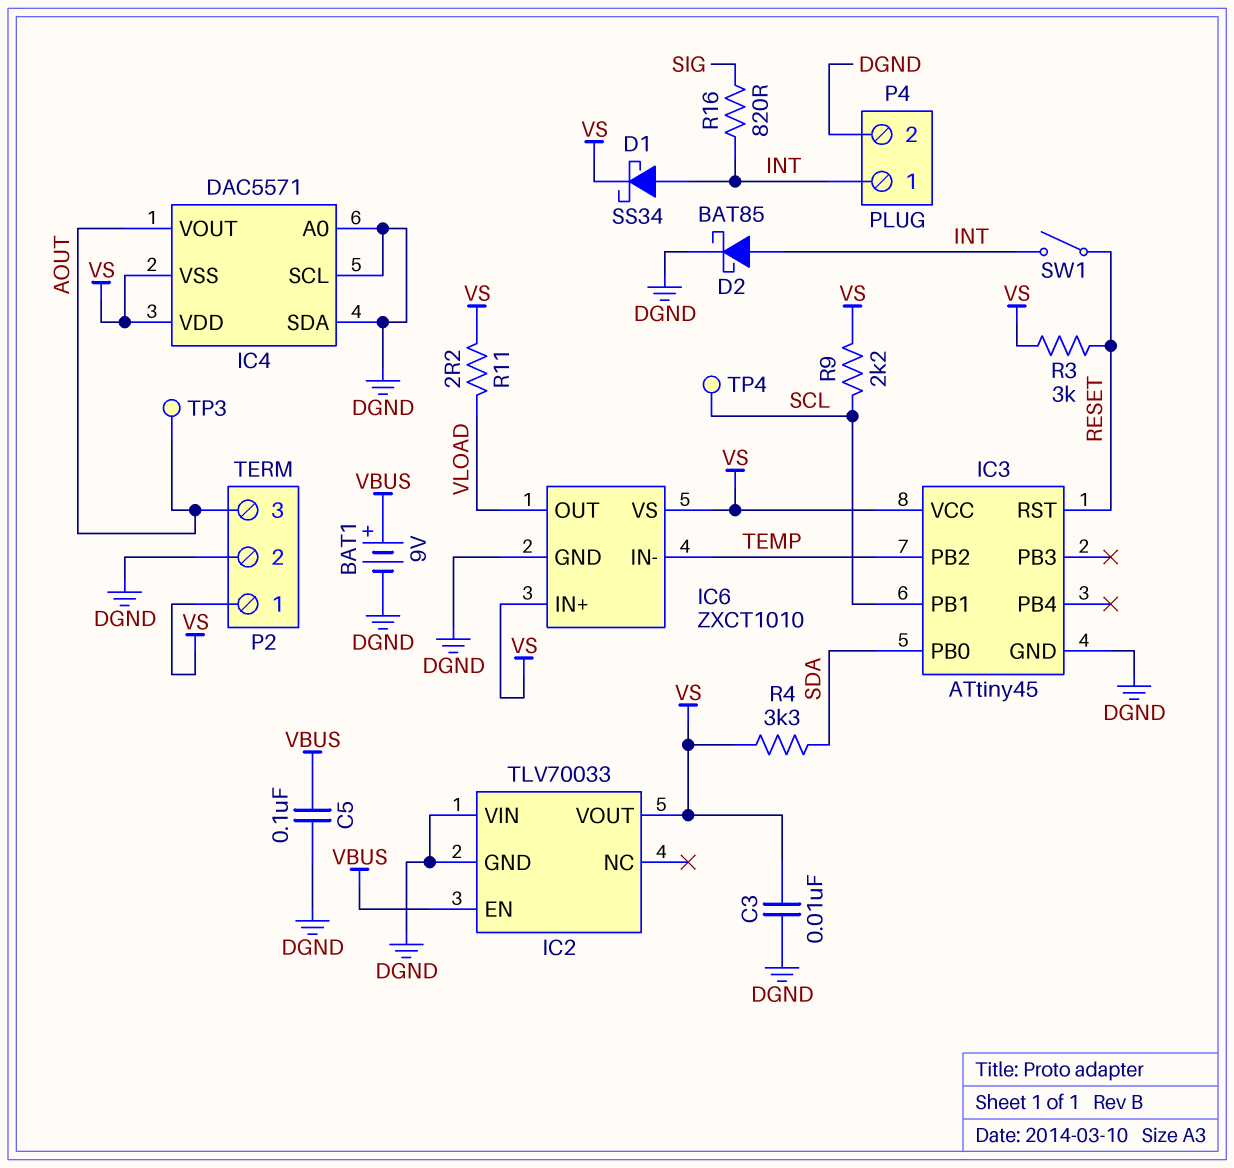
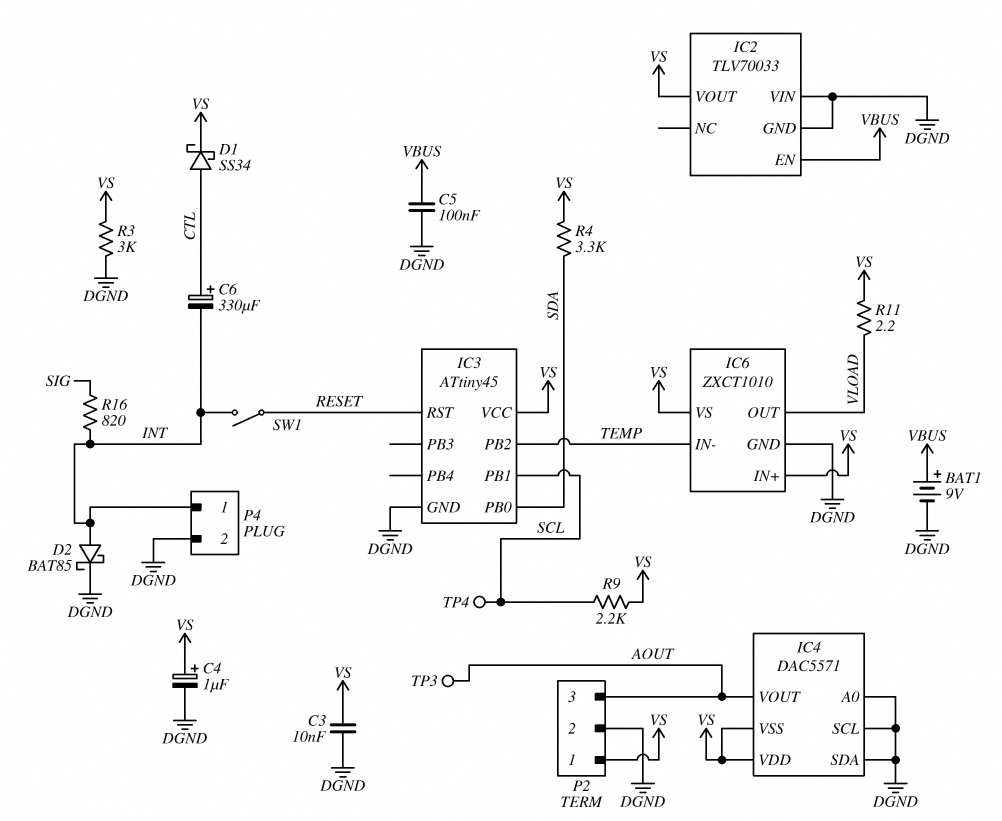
C4: none -> 1uF (plus VS, minus DGND)
C6: none -> 330uF (plus CTL, minus INT)
D1: schottky SS34 (A INT, K VS) -> schottky SS34 (A CTL, K VS)
R3: 3k (RESET, VS) -> 3k (DGND, VS)

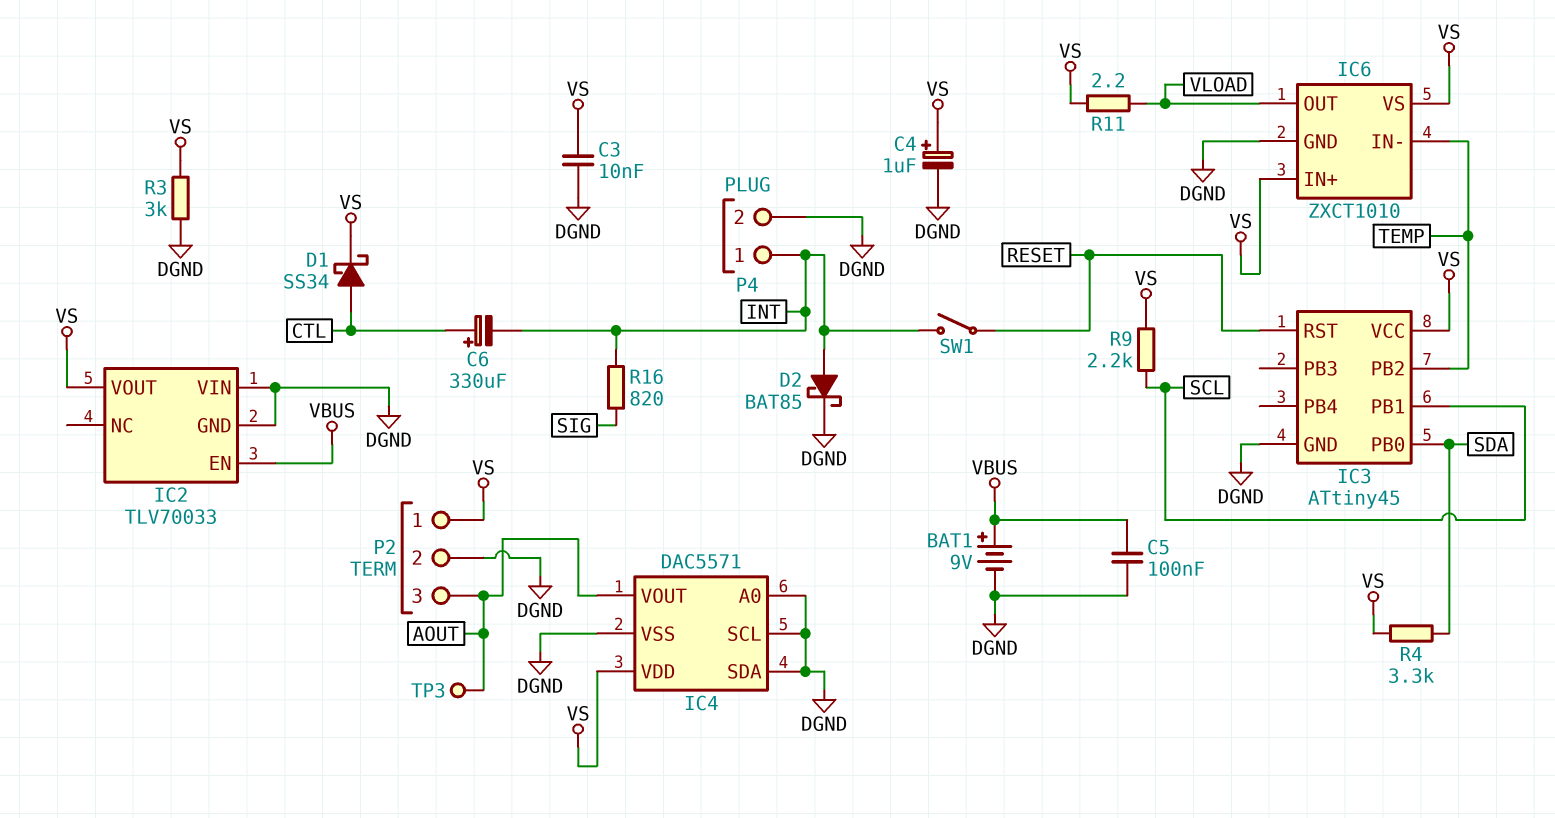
IC4 pin VSS: VS -> DGND
TP4: test point (SCL) -> none

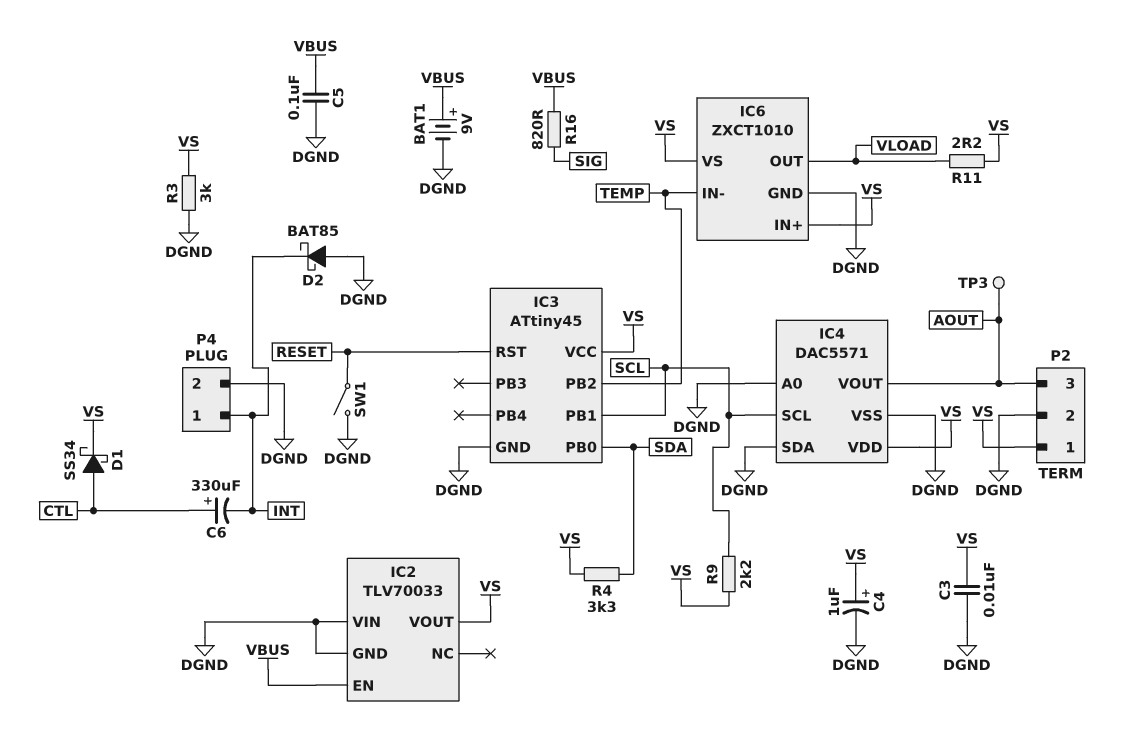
D2: schottky BAT85 (A INT, K DGND) -> schottky BAT85 (A DGND, K INT)
IC4 pin SCL: DGND -> SCL
R16: 820 (INT, SIG) -> 820 (SIG, VBUS)
SW1: switch (INT, RESET) -> switch (DGND, RESET)

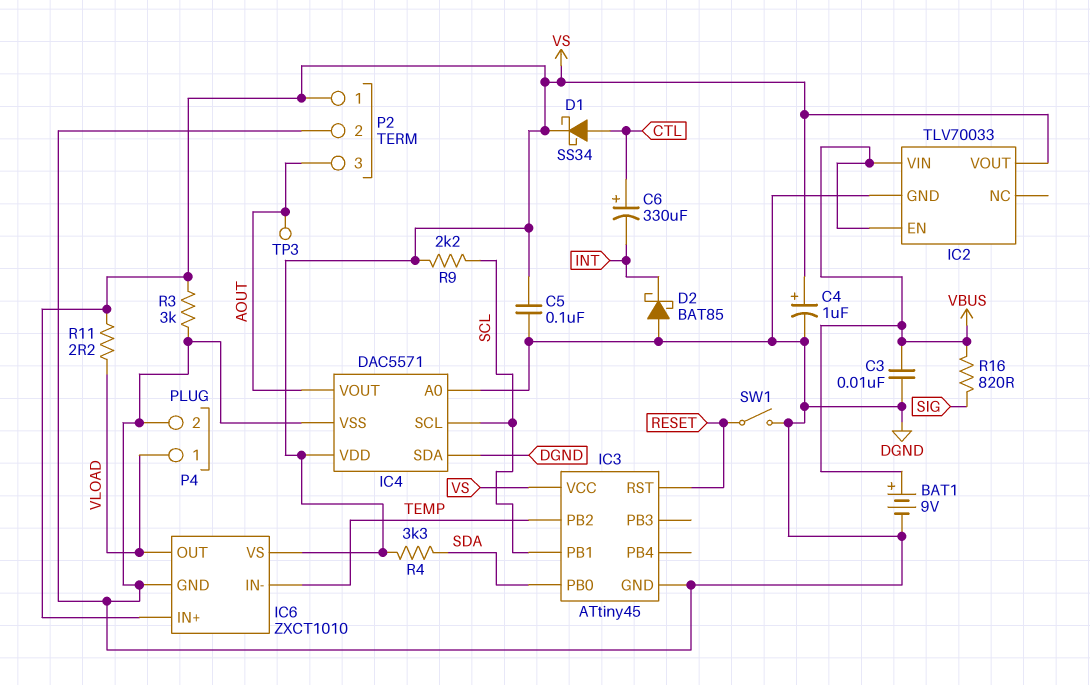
C3: 10nF (DGND, VS) -> 10nF (DGND, VBUS)
C5: 100nF (DGND, VBUS) -> 100nF (DGND, VS)
IC2 pin VIN: DGND -> VBUS
P4 pin 1: INT -> VLOAD

